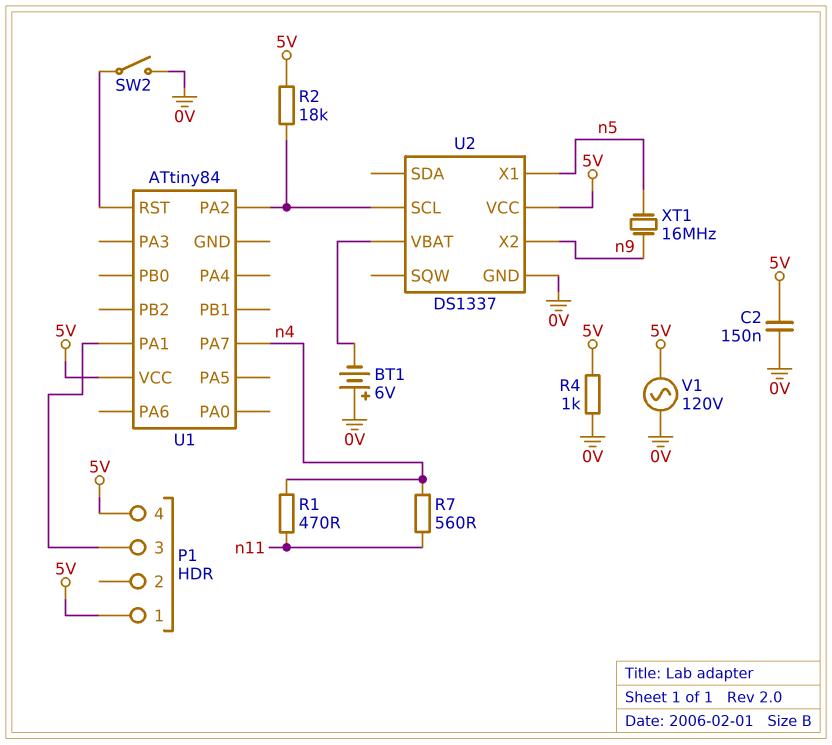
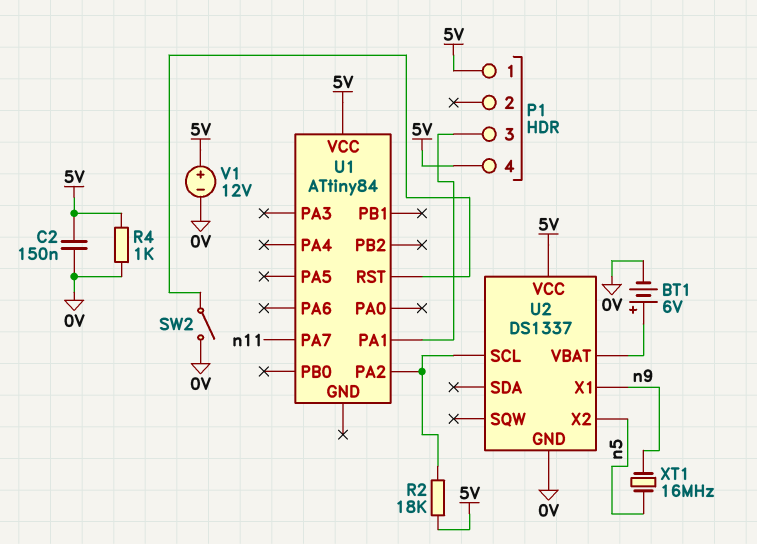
BT1: 6V (plus 0V, minus U2/VBAT) -> 6V (plus U2/VBAT, minus 0V)
R1: 470 (n4, n11) -> none
R7: 560 (n4, n11) -> none
U1 pin PA7: n4 -> n11
U2 pin X1: n5 -> n9
U2 pin X2: n9 -> n5
V1: AC 120V (0V, 5V) -> 12V (plus 5V, minus 0V)

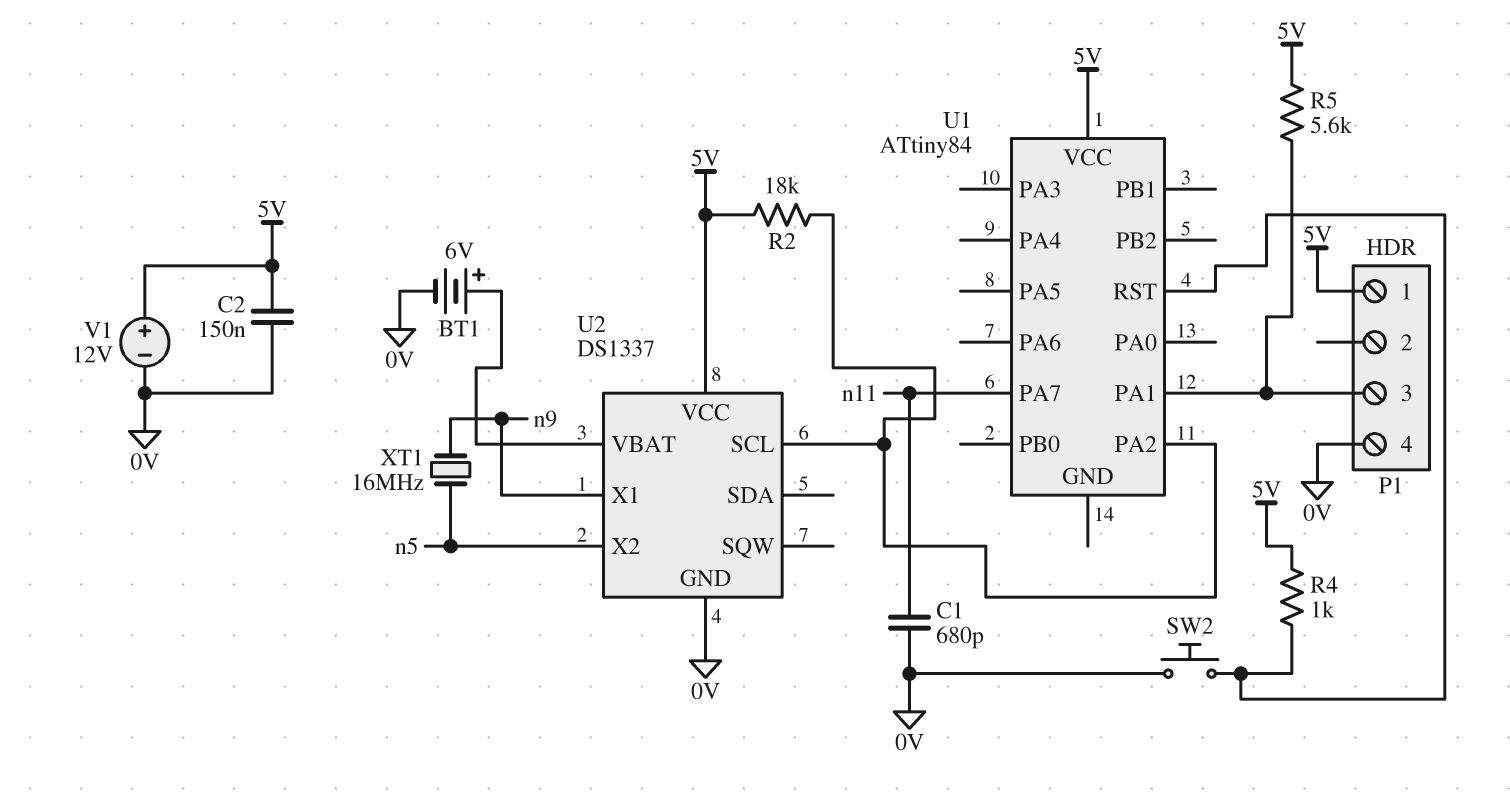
C1: none -> 680pF (0V, n11)
P1 pin 4: 5V -> 0V
R4: 1k (0V, 5V) -> 1k (5V, U1/RST)
R5: none -> 5.6k (5V, P1/3)
SW2: switch (0V, U1/RST) -> button (0V, U1/RST)

